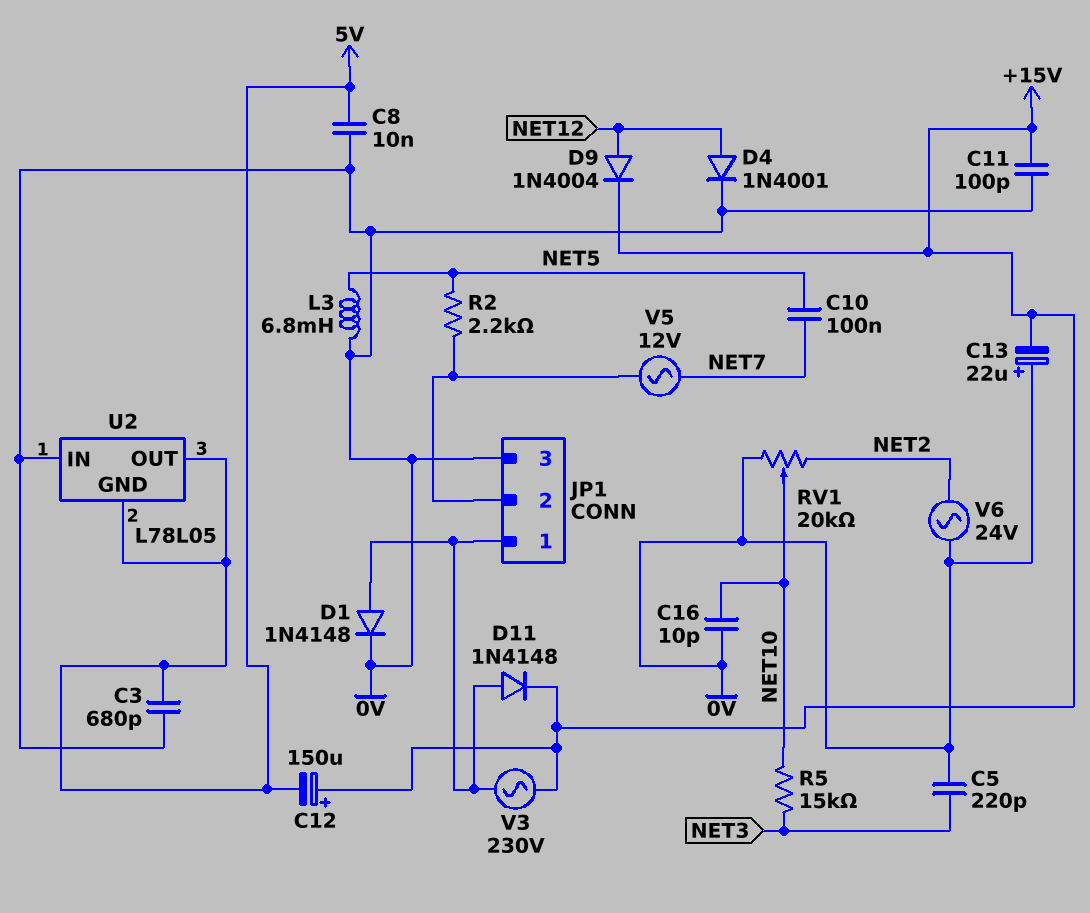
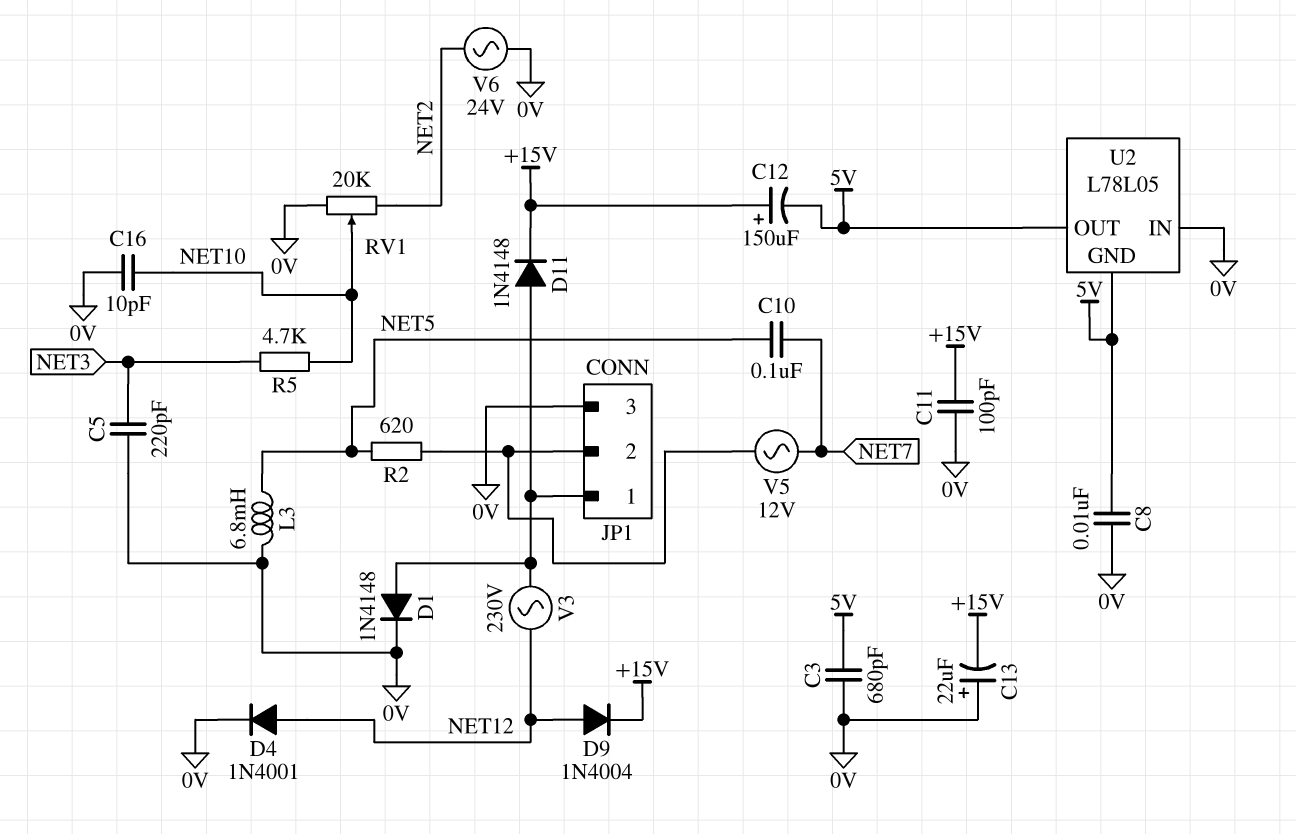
R2: 2.2k (JP1/2, NET5) -> 620 (JP1/2, NET5)
R5: 15k (NET3, NET10) -> 4.7k (NET3, NET10)
V3: AC 230V (+15V, JP1/1) -> AC 230V (JP1/1, NET12)

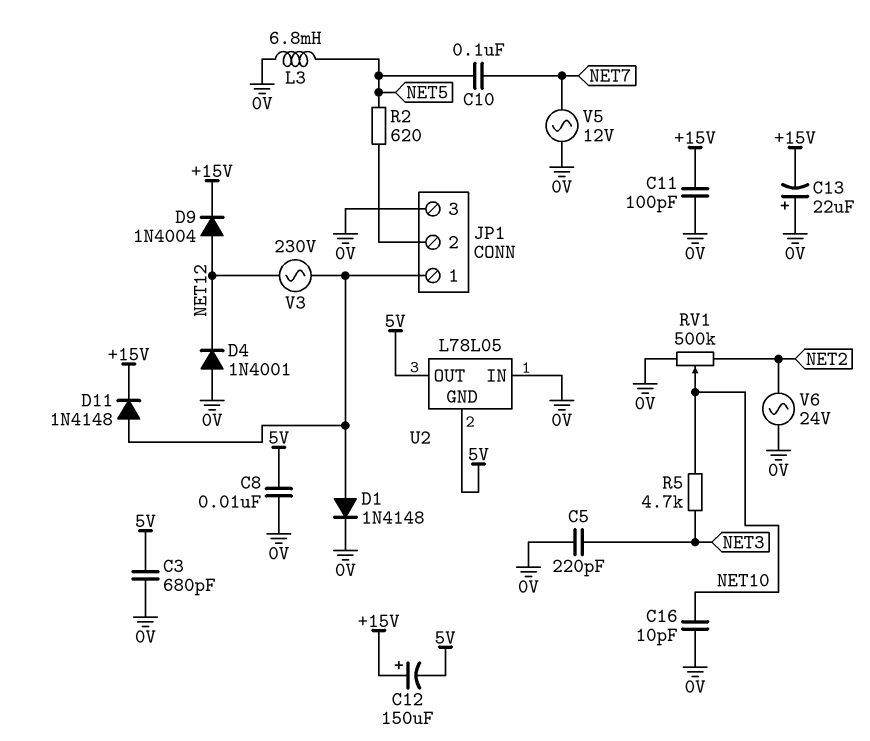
D4: diode 1N4001 (A NET12, K 0V) -> diode 1N4001 (A 0V, K NET12)
RV1: 20k (0V, NET2, wiper NET10) -> 500k (0V, NET2, wiper NET10)
V5: AC 12V (JP1/2, NET7) -> AC 12V (0V, NET7)

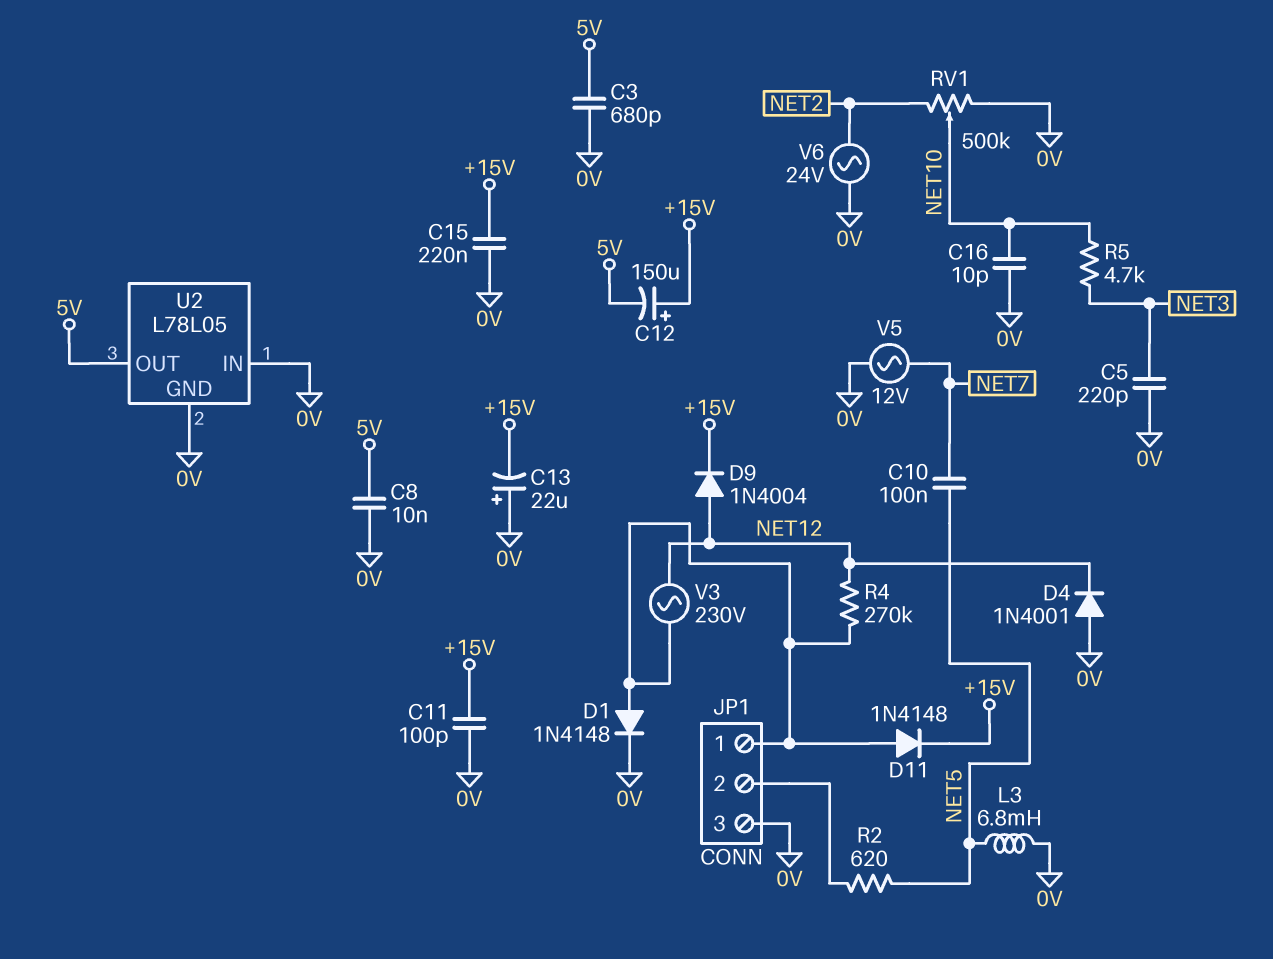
C15: none -> 220nF (+15V, 0V)
R4: none -> 270k (JP1/1, NET12)
U2 pin GND: 5V -> 0V

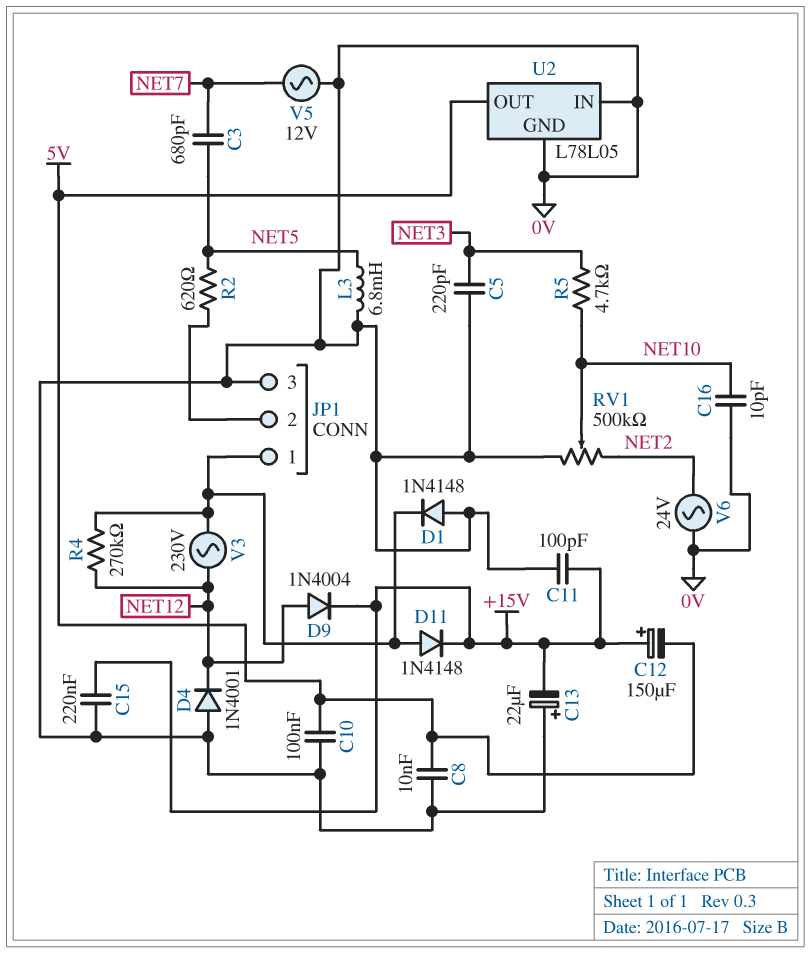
C3: 680pF (0V, 5V) -> 680pF (NET5, NET7)
C10: 100nF (NET5, NET7) -> 100nF (0V, 5V)
D1: diode 1N4148 (A JP1/1, K 0V) -> diode 1N4148 (A 0V, K JP1/1)

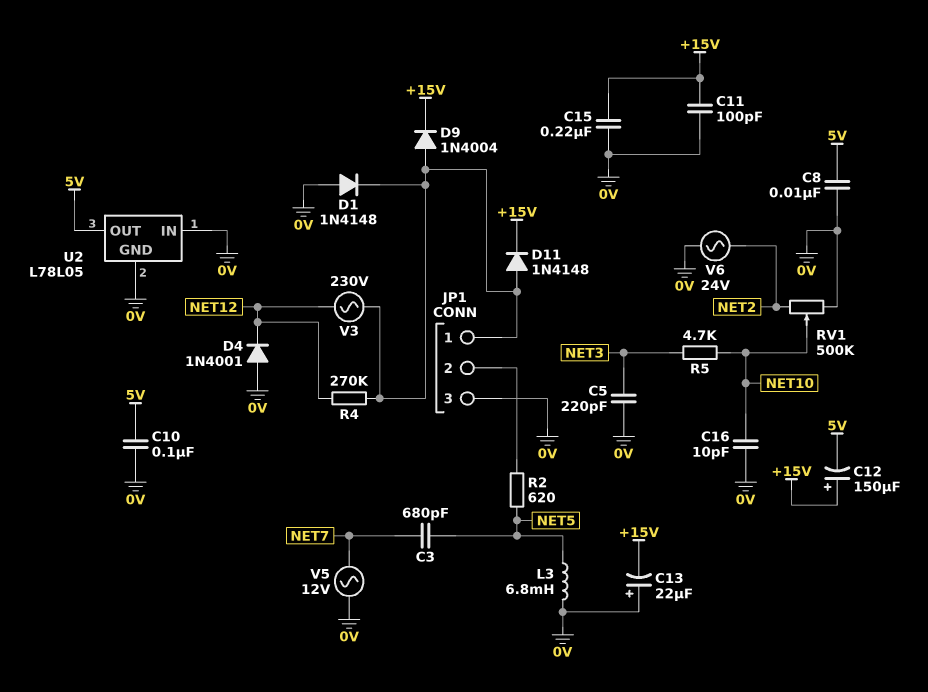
D9: diode 1N4004 (A NET12, K +15V) -> diode 1N4004 (A JP1/1, K +15V)

